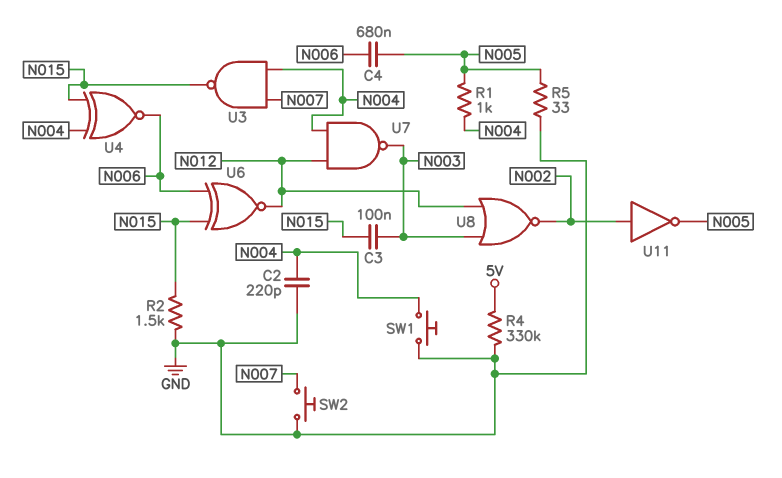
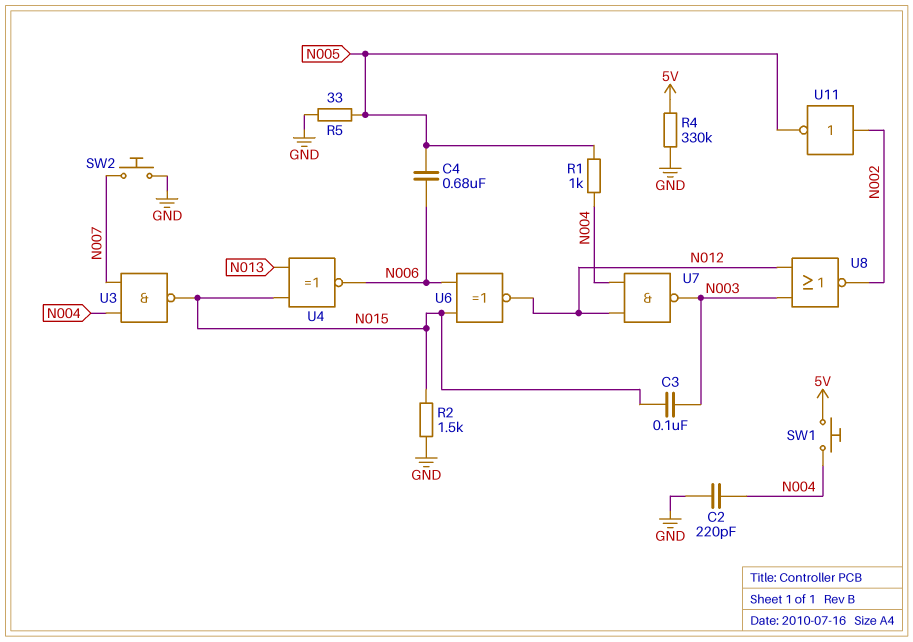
SW1: button (GND, N004) -> button (5V, N004)
U4: XNOR (in N004, in N015, out N006) -> XNOR (in N013, in N015, out N006)

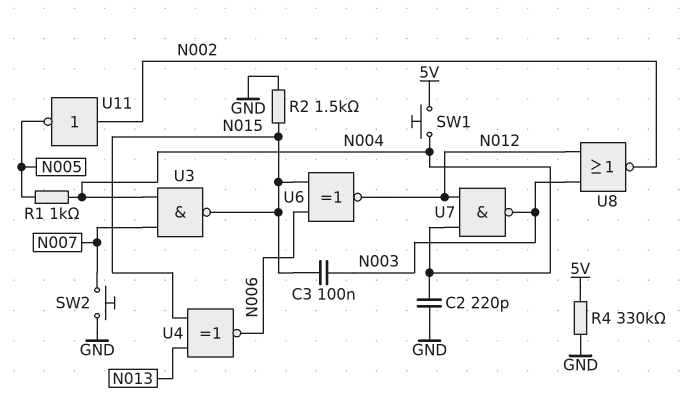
C4: 680nF (N005, N006) -> none
R5: 33 (GND, N005) -> none

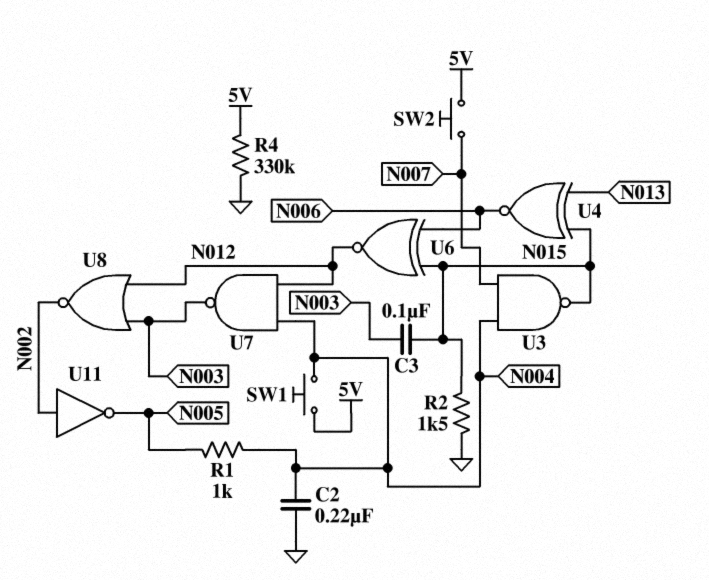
C2: 220pF (GND, N004) -> 220nF (GND, N004)
SW2: button (GND, N007) -> button (5V, N007)

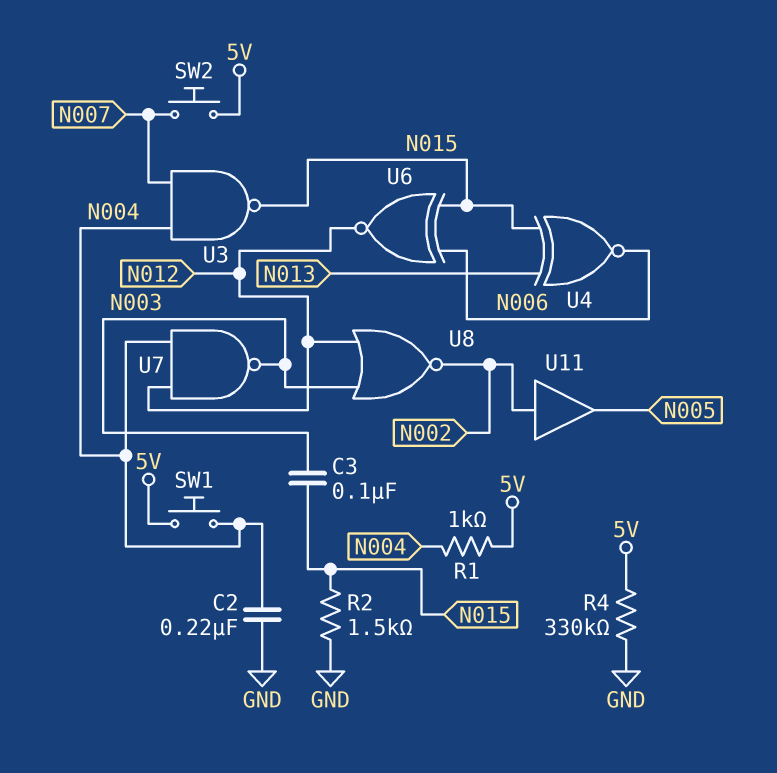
R1: 1k (N004, N005) -> 1k (5V, N004)
U11: NOT (in N002, out N005) -> buffer (in N002, out N005)

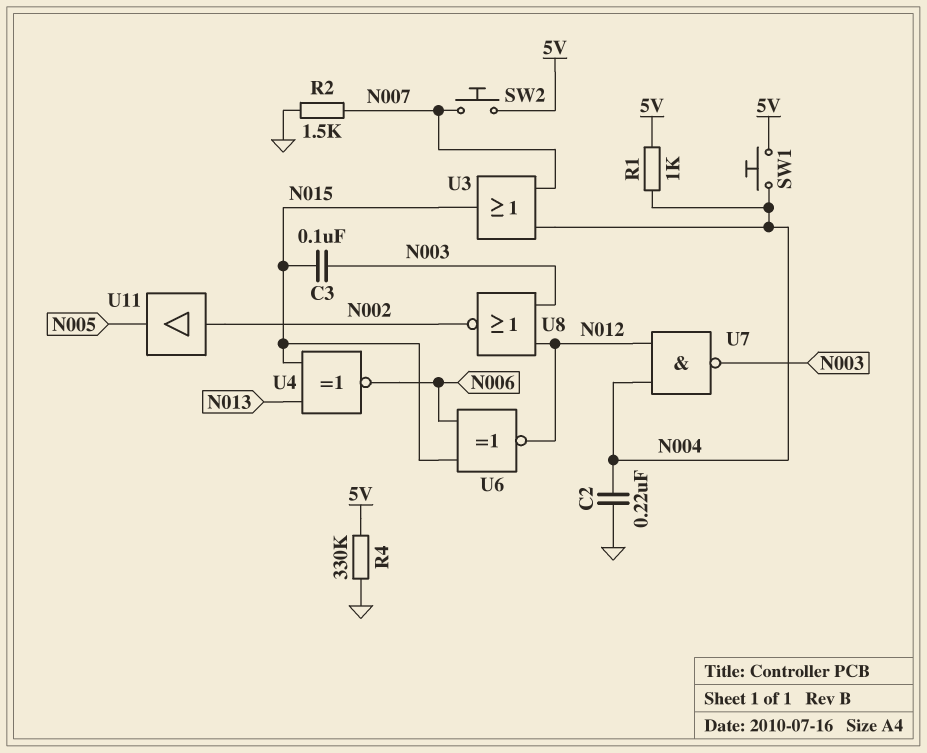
R2: 1.5k (GND, N015) -> 1.5k (GND, N007)
U3: NAND (in N004, in N007, out N015) -> OR (in N004, in N007, out N015)

